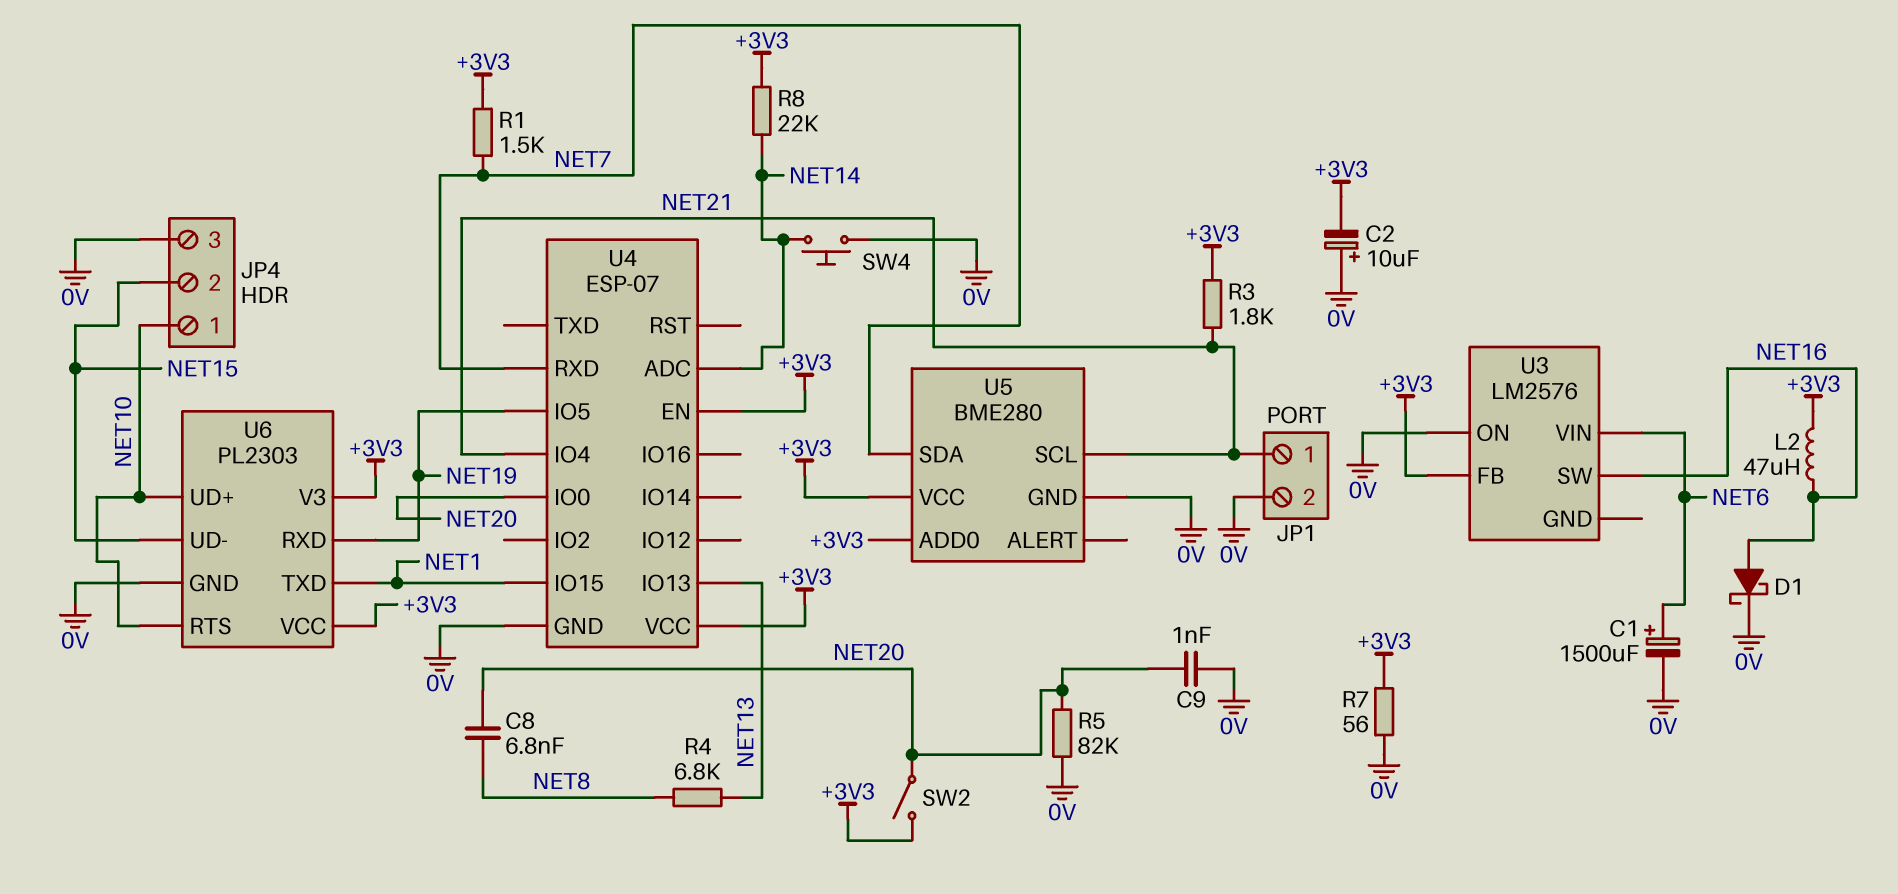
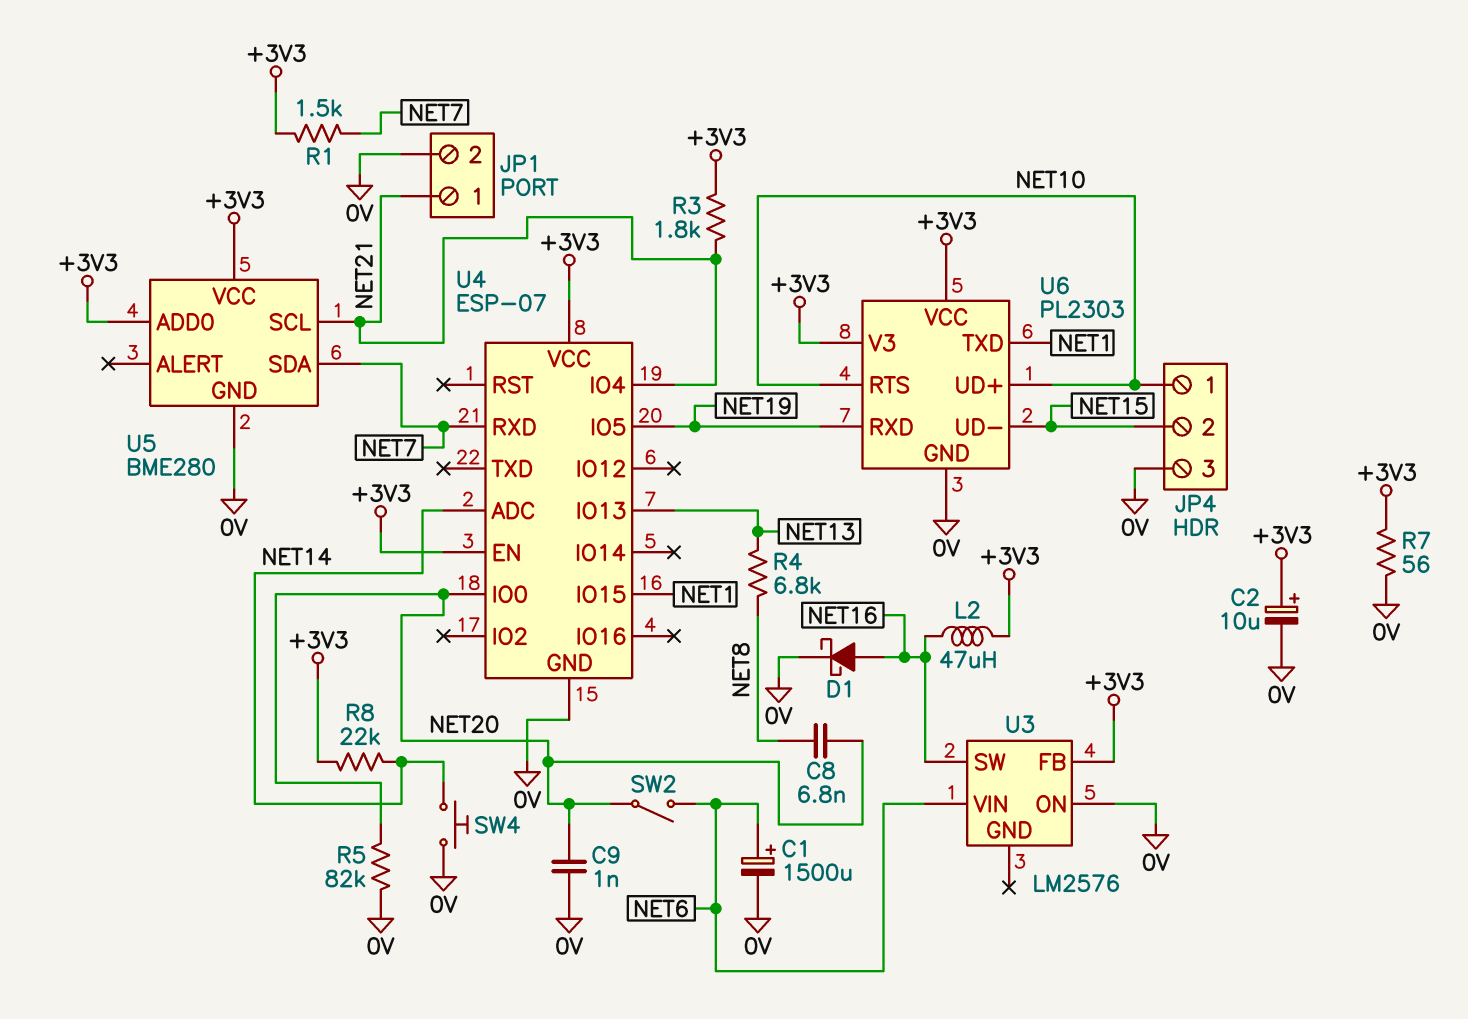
C2: 10uF (plus 0V, minus +3V3) -> 10uF (plus +3V3, minus 0V)
SW2: switch (+3V3, NET20) -> switch (NET6, NET20)

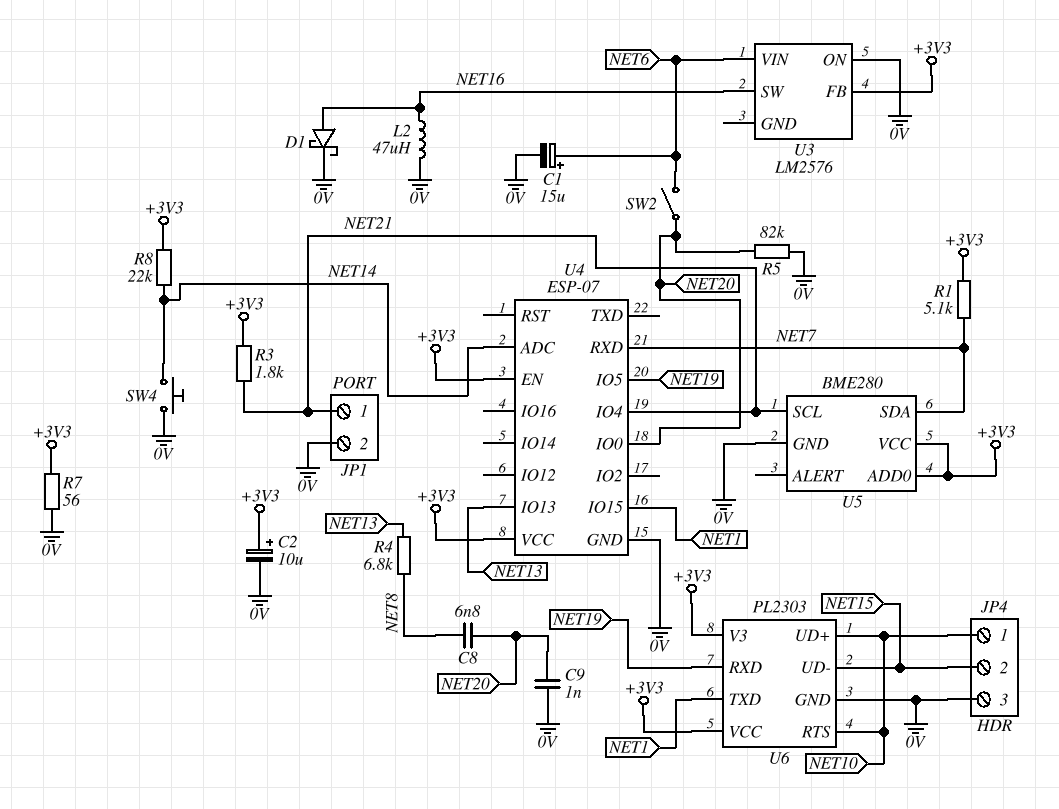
C1: 1500uF (plus NET6, minus 0V) -> 15uF (plus NET6, minus 0V)
L2: 47uH (+3V3, NET16) -> 47uH (0V, NET16)
R1: 1.5k (+3V3, NET7) -> 5.1k (+3V3, NET7)

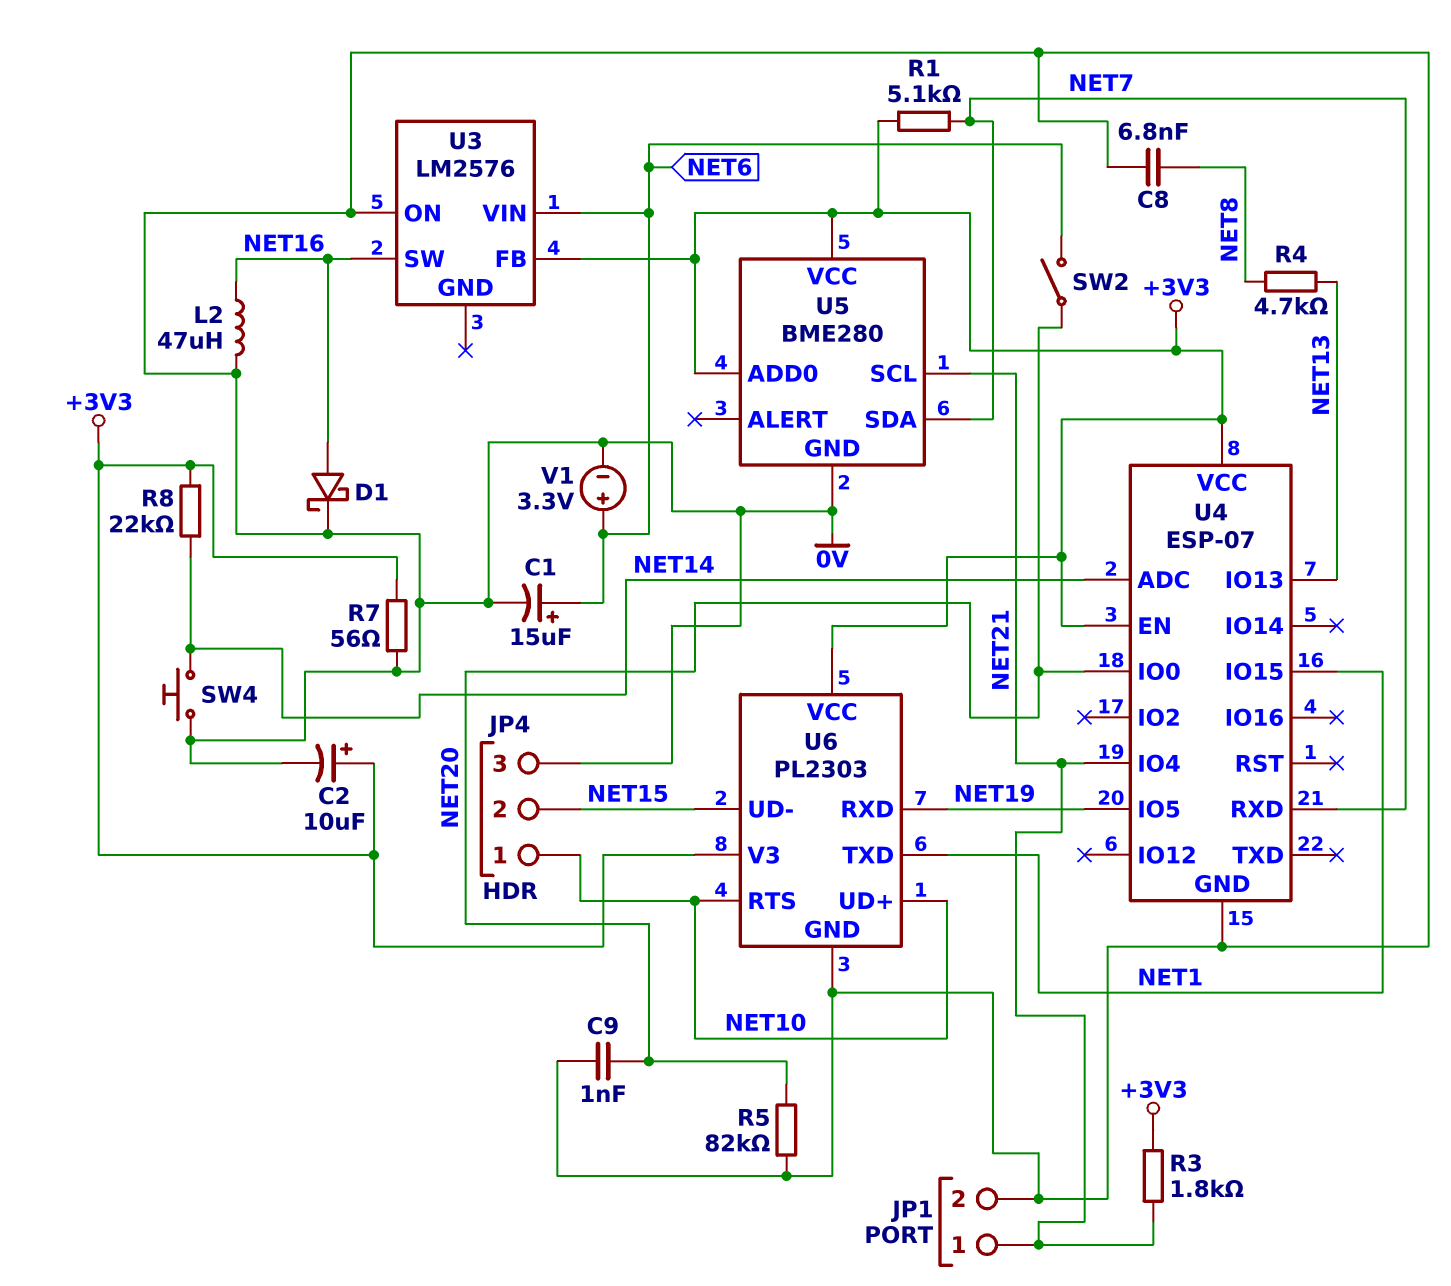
C8: 6.8nF (NET8, NET20) -> 6.8nF (0V, NET8)
R4: 6.8k (NET8, NET13) -> 4.7k (NET8, NET13)
V1: none -> 3.3V (plus NET6, minus 0V)

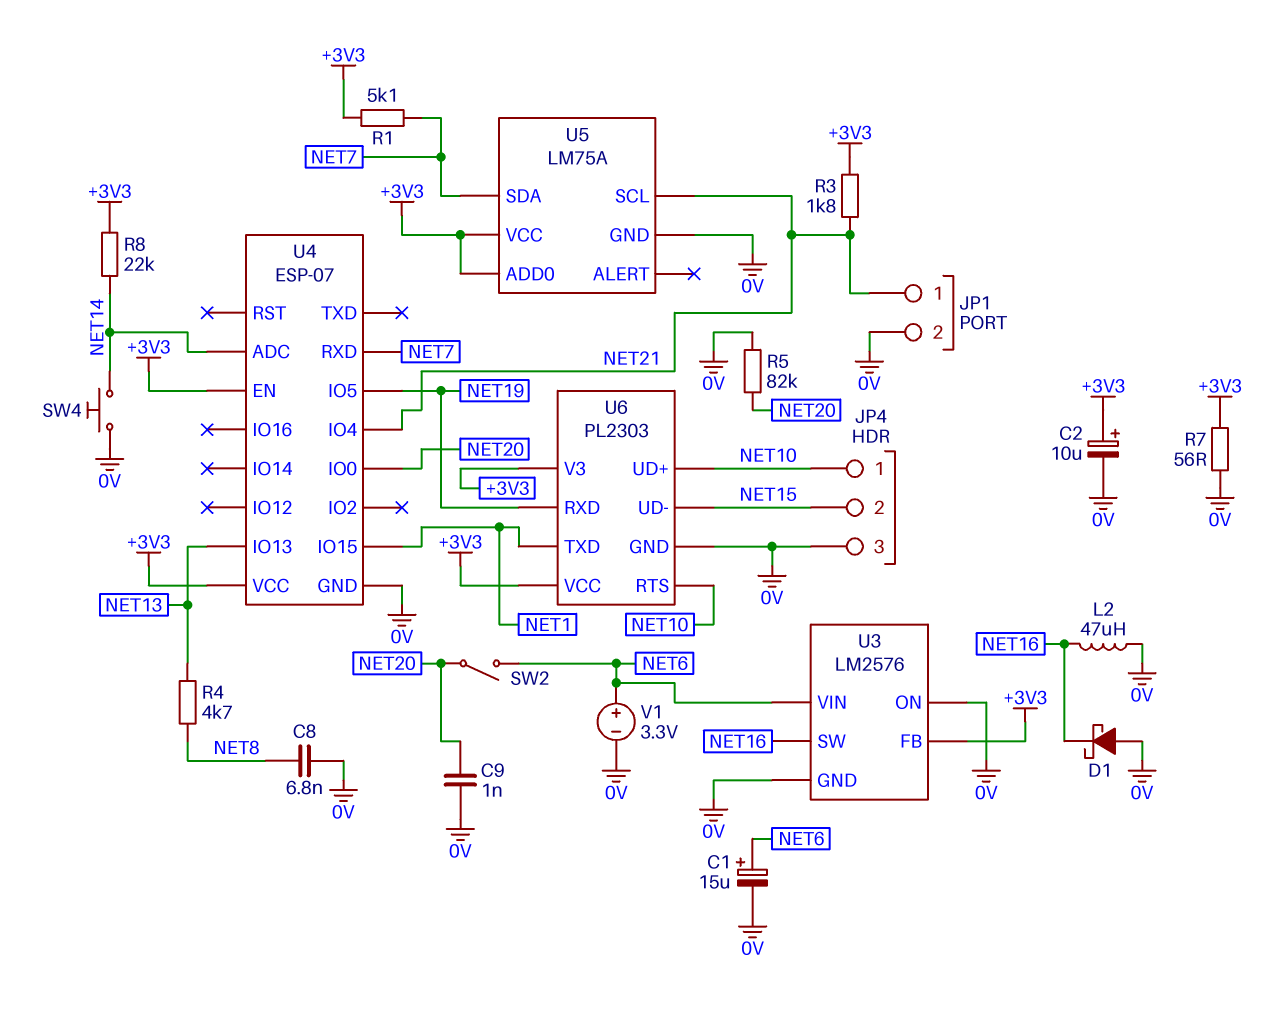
D1: schottky (A NET16, K 0V) -> schottky (A 0V, K NET16)
U3 pin GND: none -> 0V
U5: BME280 -> LM75A

